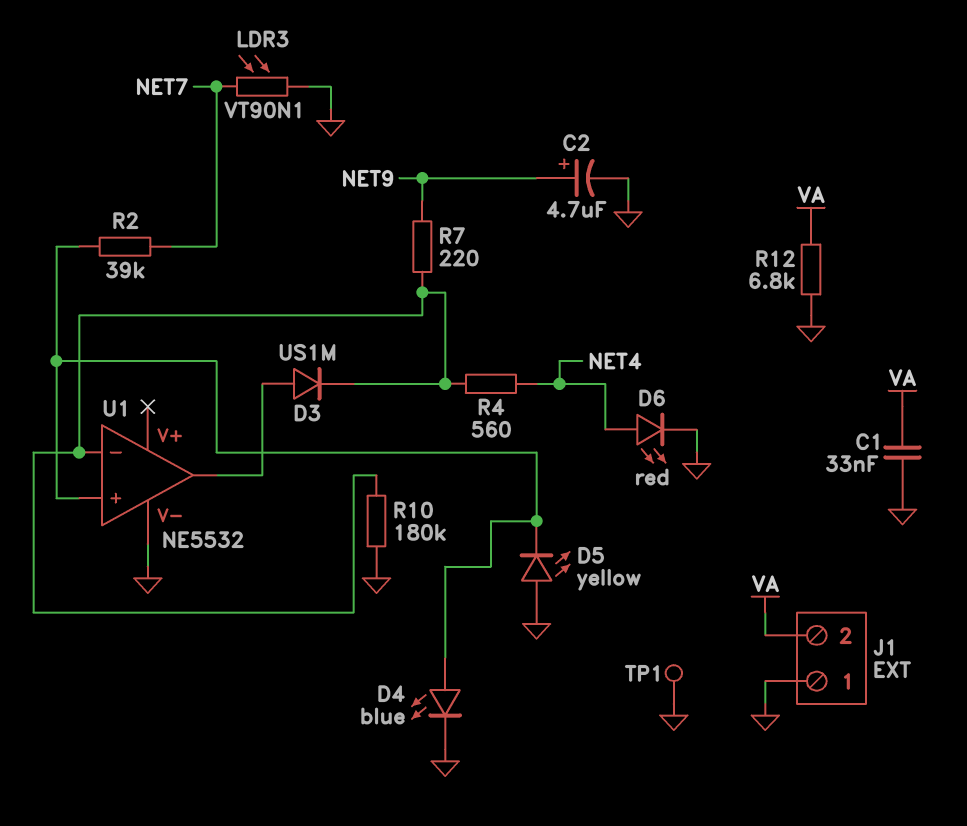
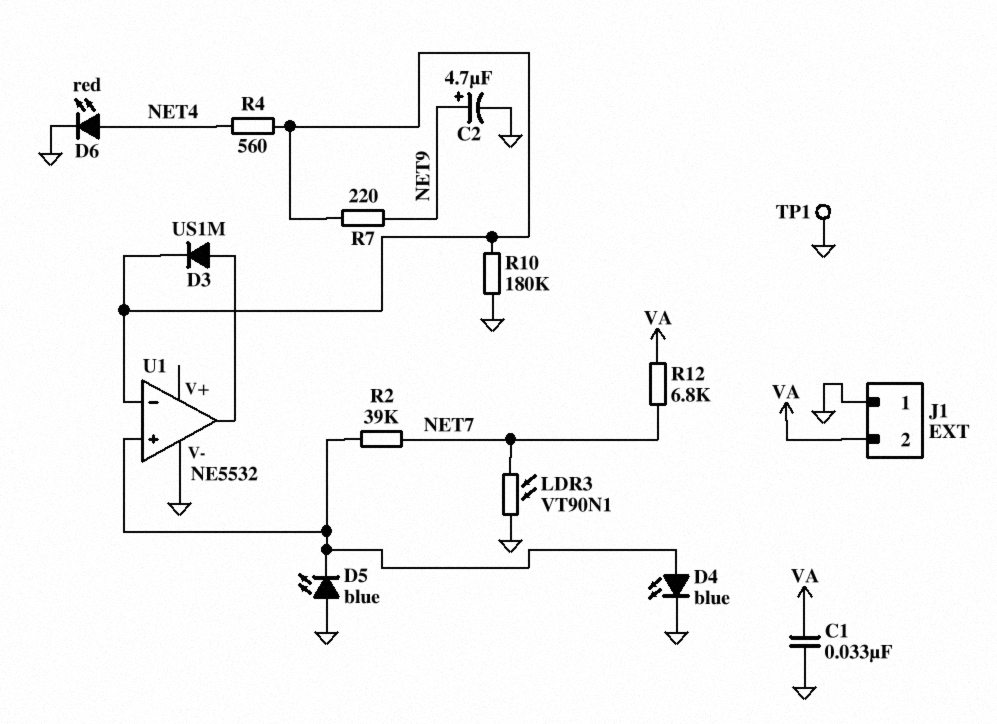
D5: LED yellow (A GND, K U1/in+) -> LED blue (A GND, K U1/in+)
R12: 6.8k (GND, VA) -> 6.8k (NET7, VA)

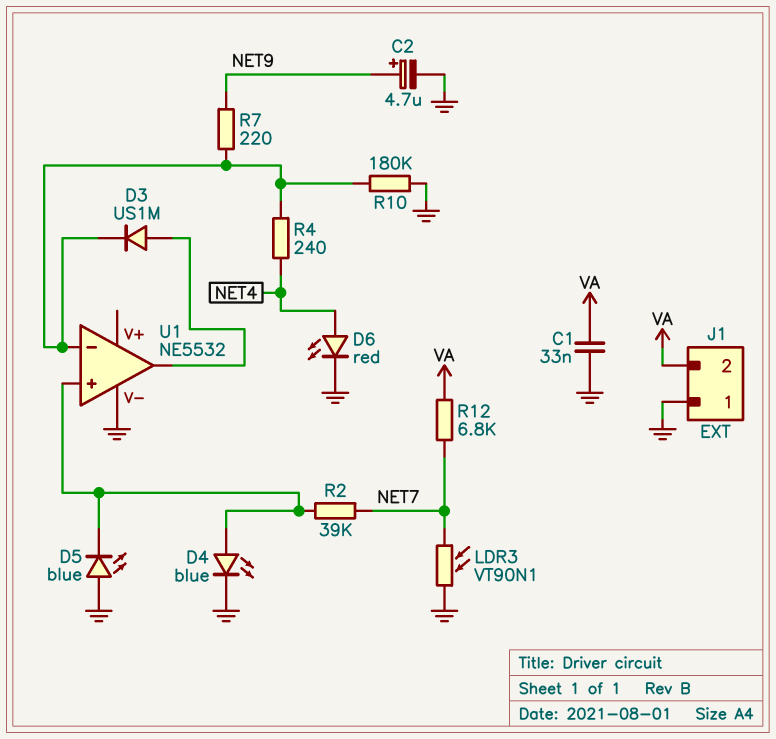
R4: 560 (NET4, U1/in-) -> 240 (NET4, U1/in-)
TP1: test point (GND) -> none

